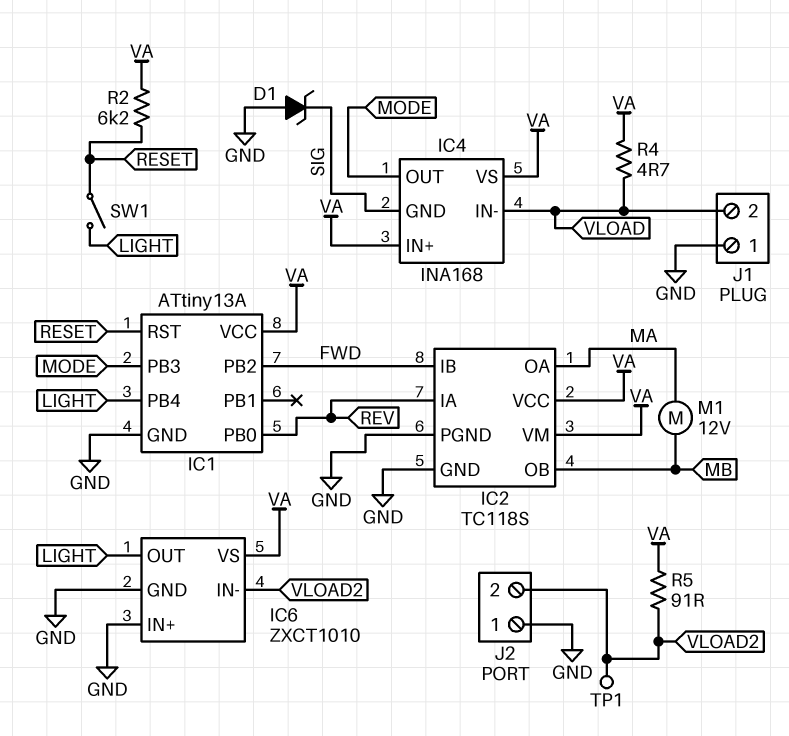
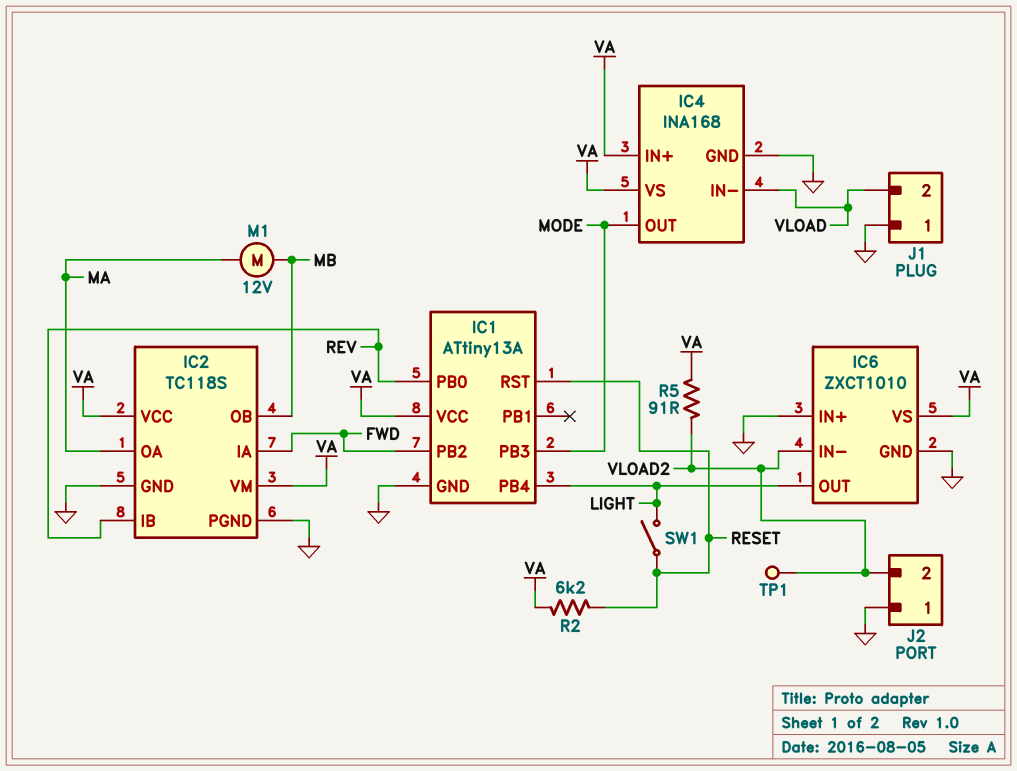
D1: zener (A GND, K SIG) -> none
IC2 pin IA: REV -> FWD
IC2 pin IB: FWD -> REV
IC4 pin GND: SIG -> GND
R4: 4.7 (VA, VLOAD) -> none

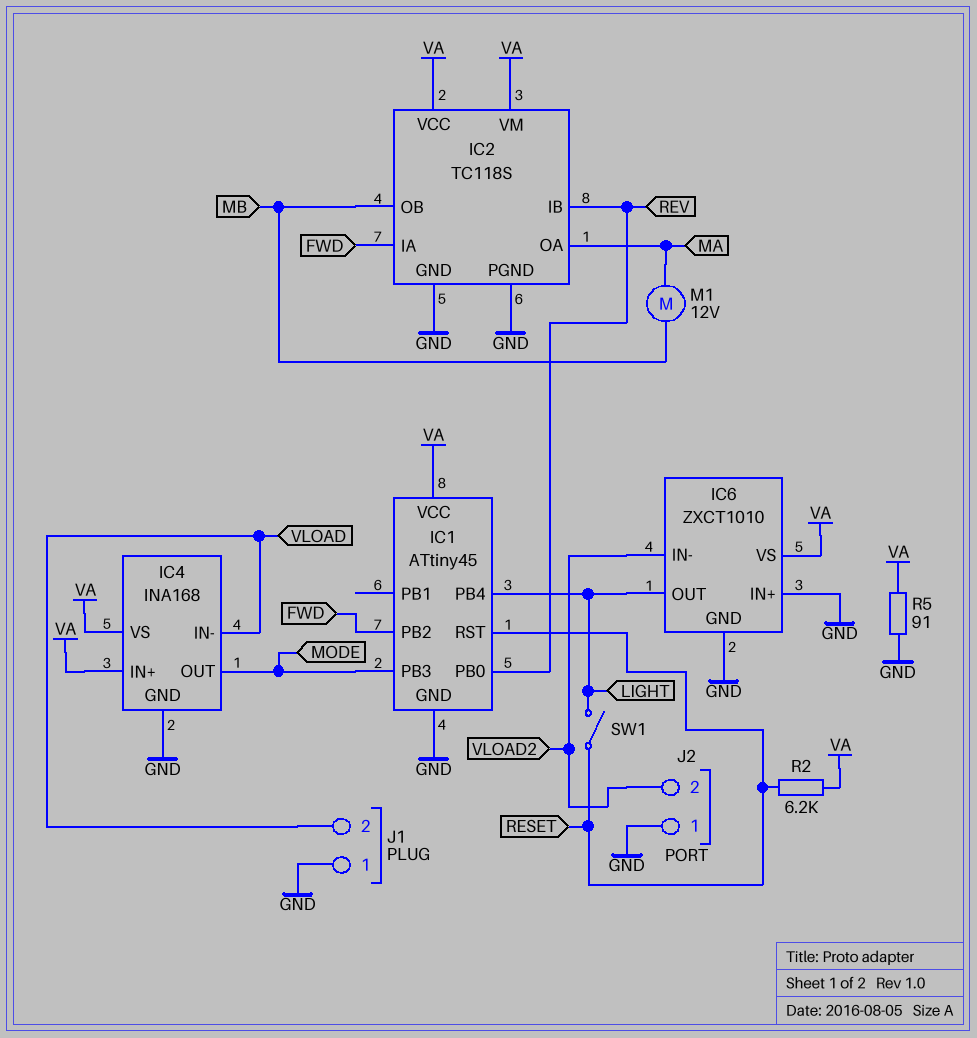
IC1: ATtiny13A -> ATtiny45
R5: 91 (VA, VLOAD2) -> 91 (GND, VA)
TP1: test point (VLOAD2) -> none

